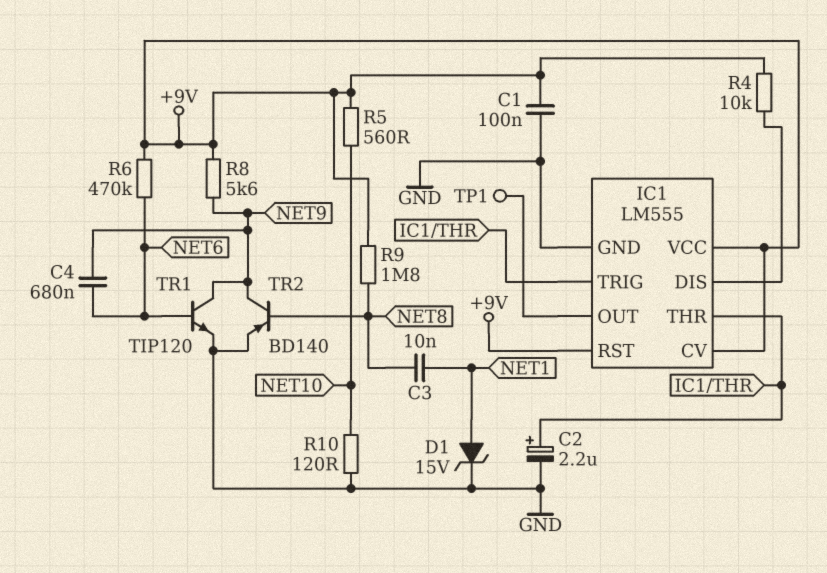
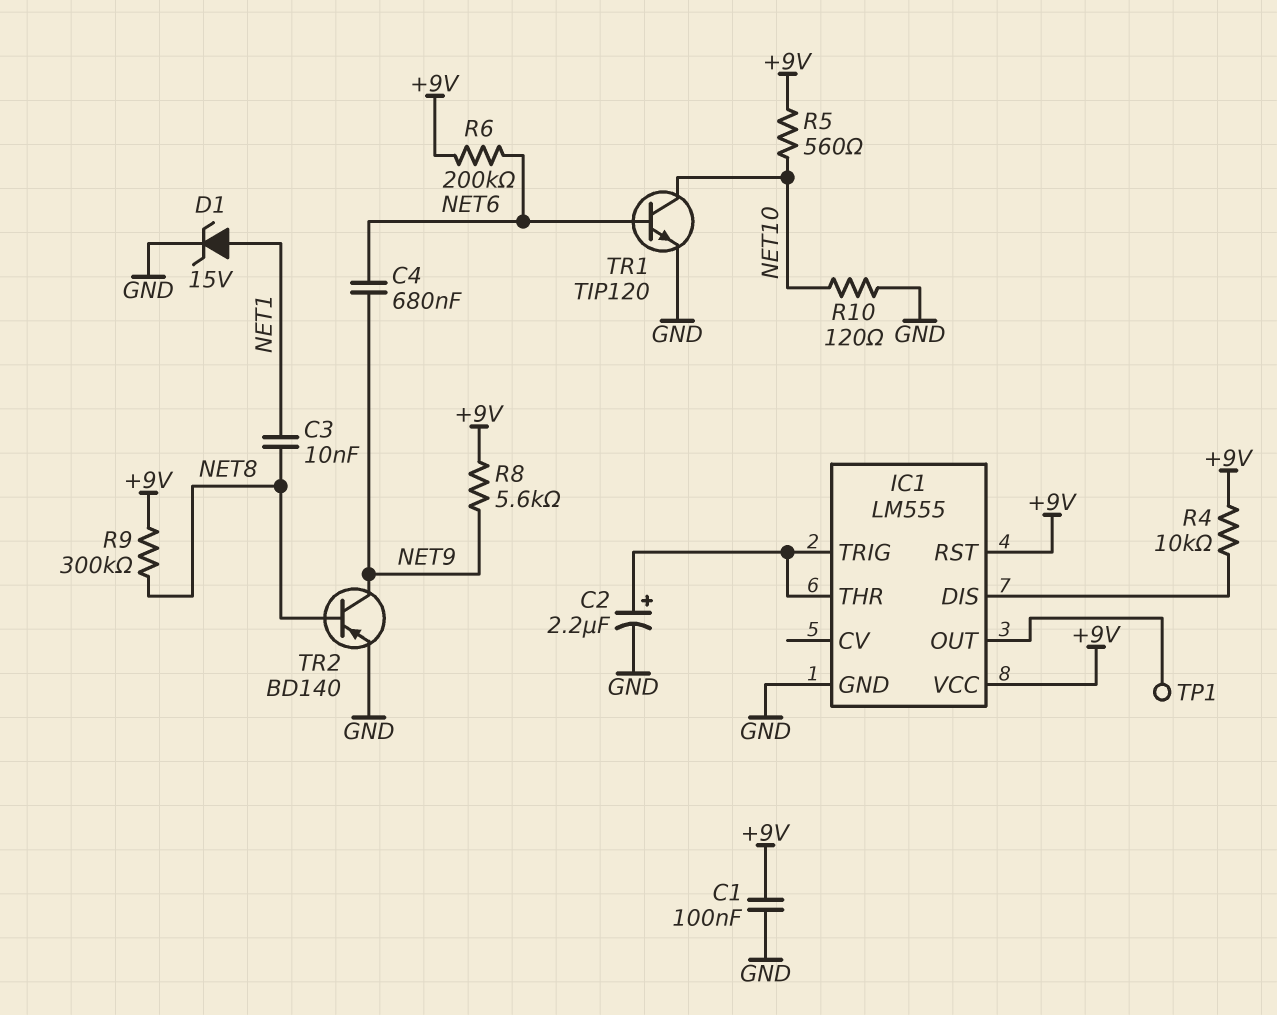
IC1 pin CV: +9V -> none
R6: 470k (+9V, NET6) -> 200k (+9V, NET6)
R9: 1.8M (+9V, NET8) -> 300k (+9V, NET8)
TR1: NPN TIP120 (B NET6, C NET9, E GND) -> NPN TIP120 (B NET6, C NET10, E GND)

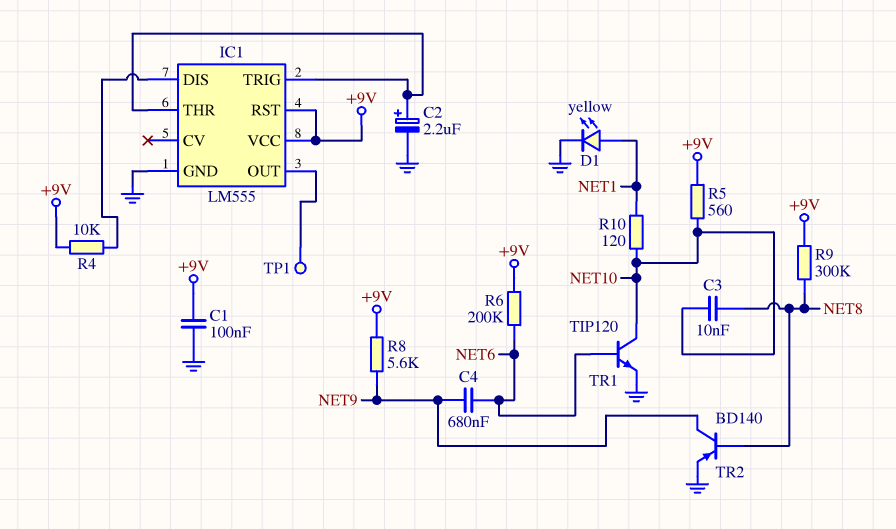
C3: 10nF (NET1, NET8) -> 10nF (NET8, NET10)
D1: zener 15V (A NET1, K GND) -> LED yellow (A NET1, K GND)
R10: 120 (GND, NET10) -> 120 (NET1, NET10)

